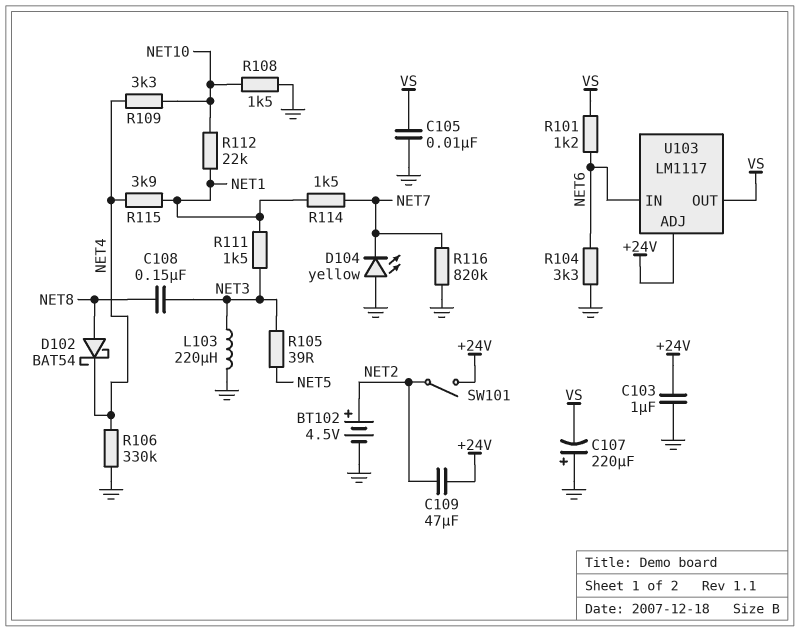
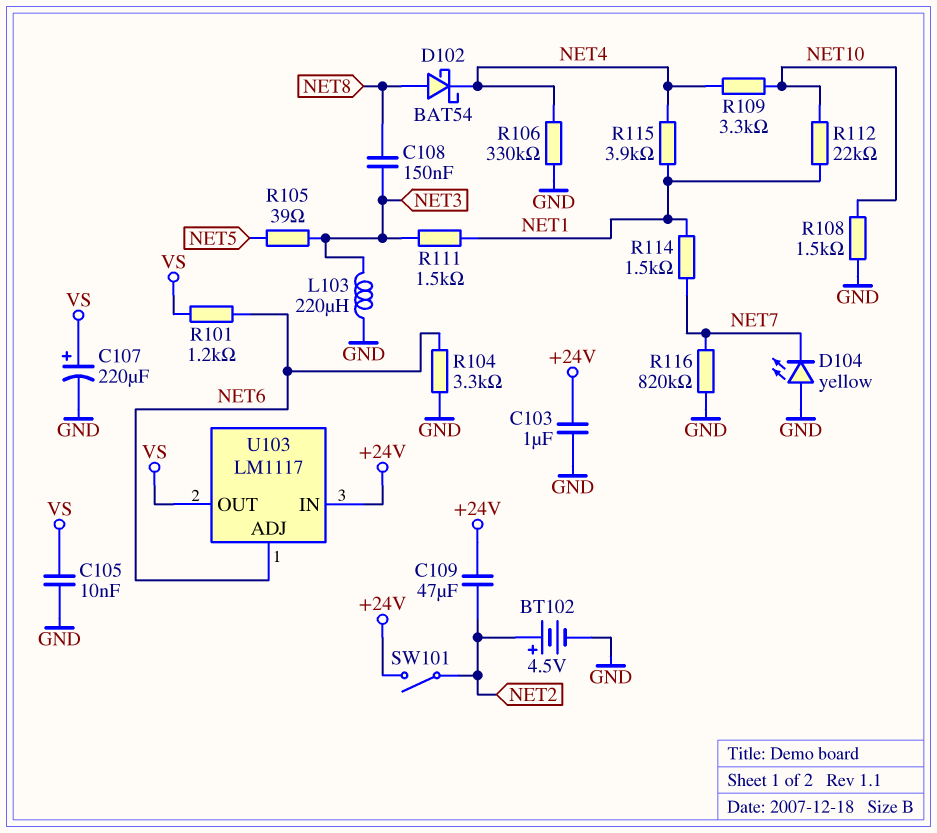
C107: 220uF (plus GND, minus VS) -> 220uF (plus VS, minus GND)
U103 pin ADJ: +24V -> NET6
U103 pin IN: NET6 -> +24V

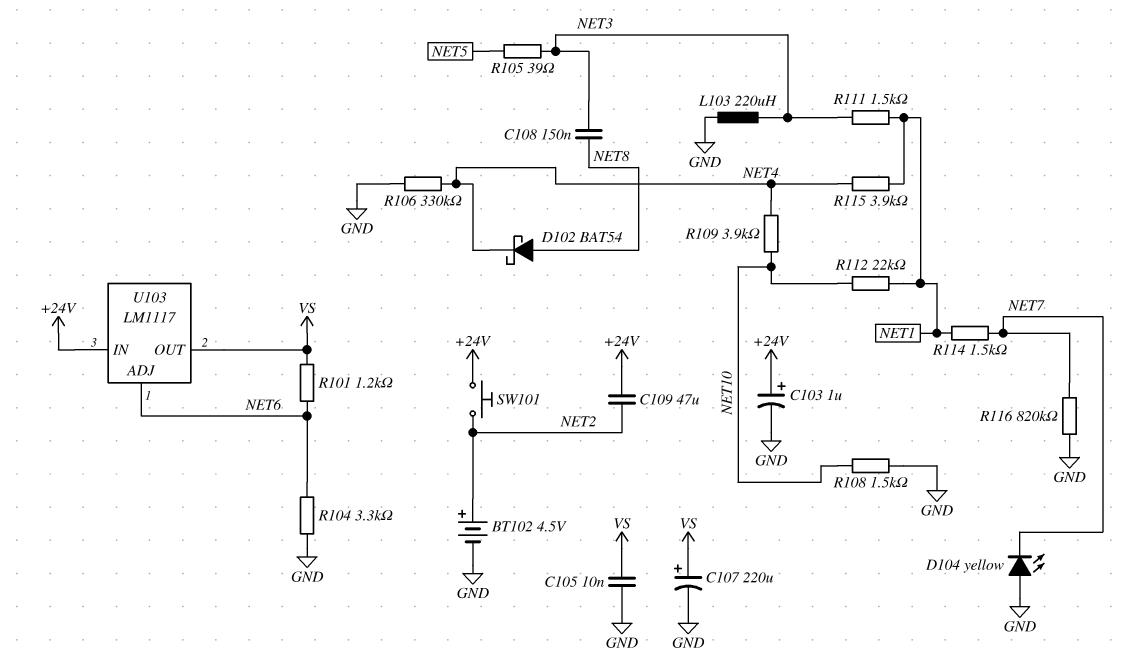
C103: 1uF (+24V, GND) -> 1uF (plus +24V, minus GND)
R109: 3.3k (NET4, NET10) -> 3.9k (NET4, NET10)
SW101: switch (+24V, NET2) -> button (+24V, NET2)

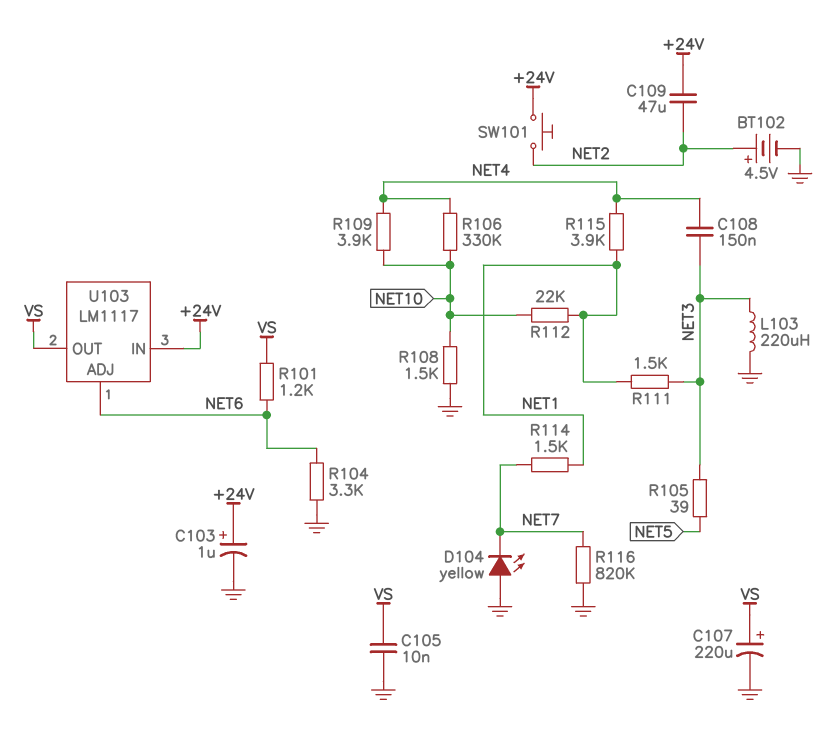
C108: 150nF (NET3, NET8) -> 150nF (NET3, NET4)
D102: schottky BAT54 (A NET8, K NET4) -> none
R106: 330k (GND, NET4) -> 330k (NET4, NET10)

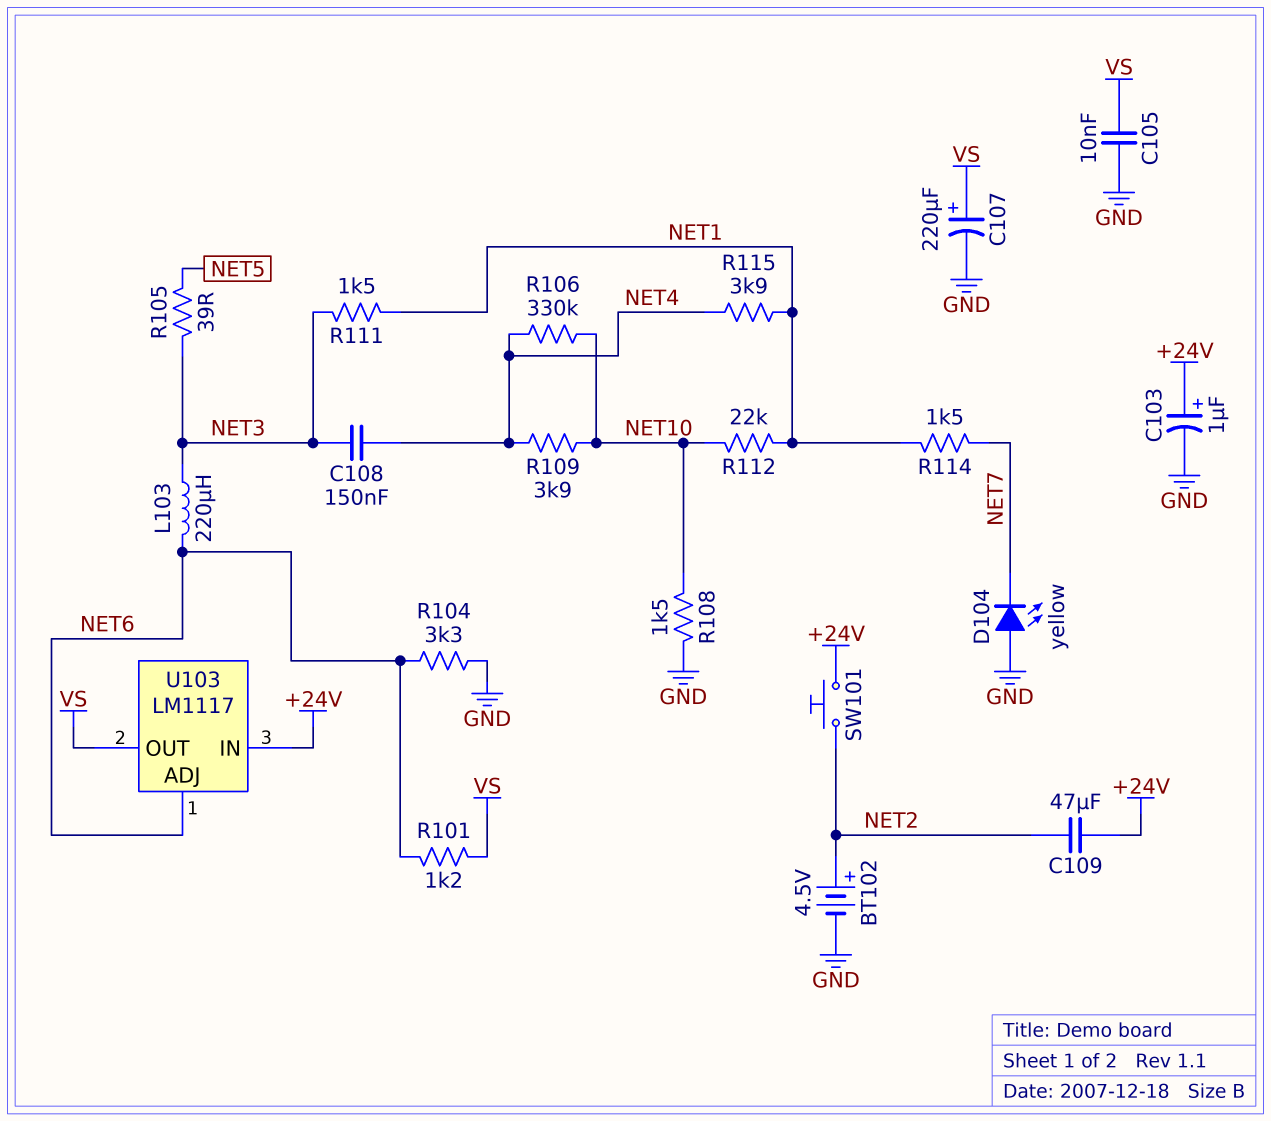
L103: 220uH (GND, NET3) -> 220uH (NET3, NET6)
R116: 820k (GND, NET7) -> none

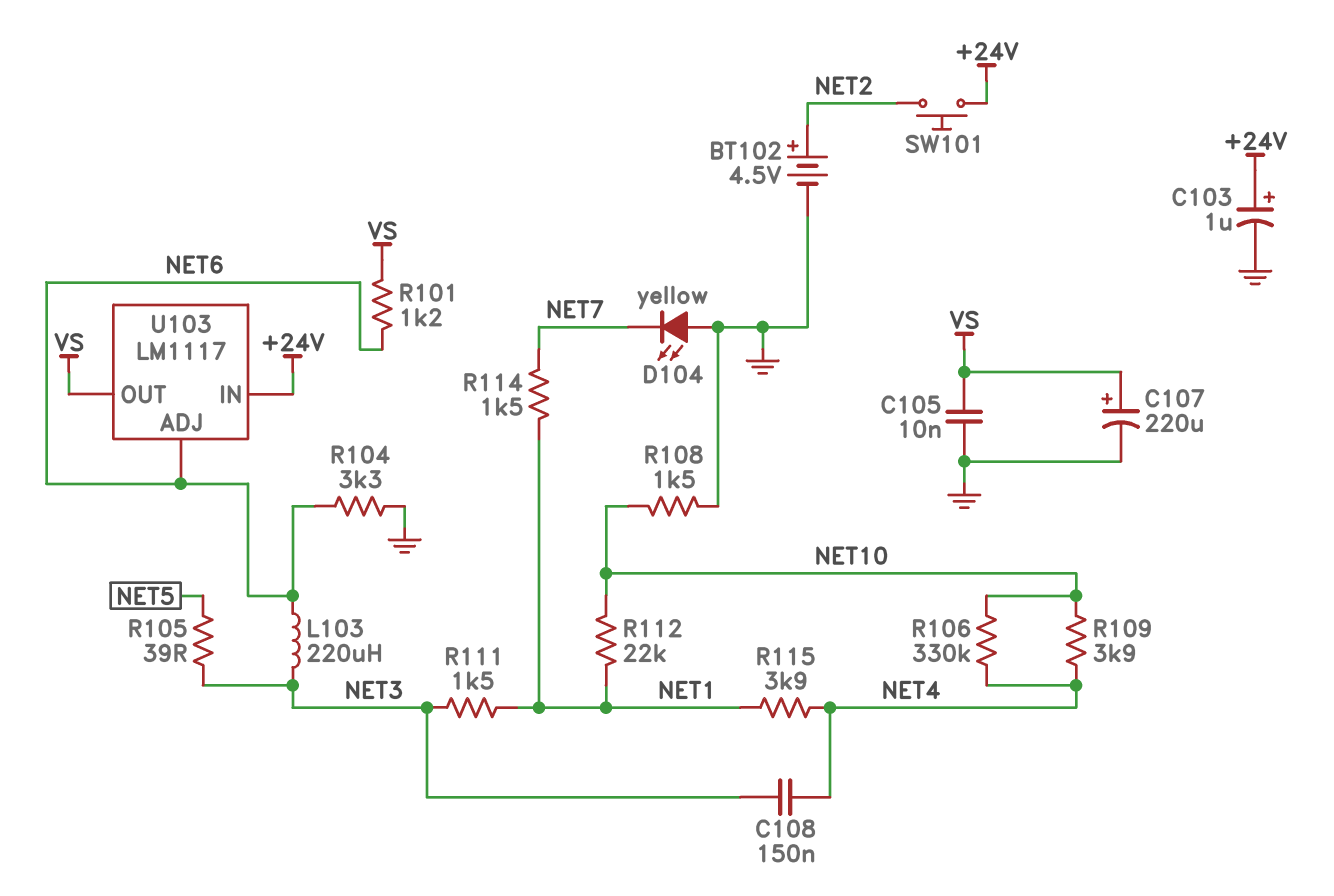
C109: 47uF (+24V, NET2) -> none

